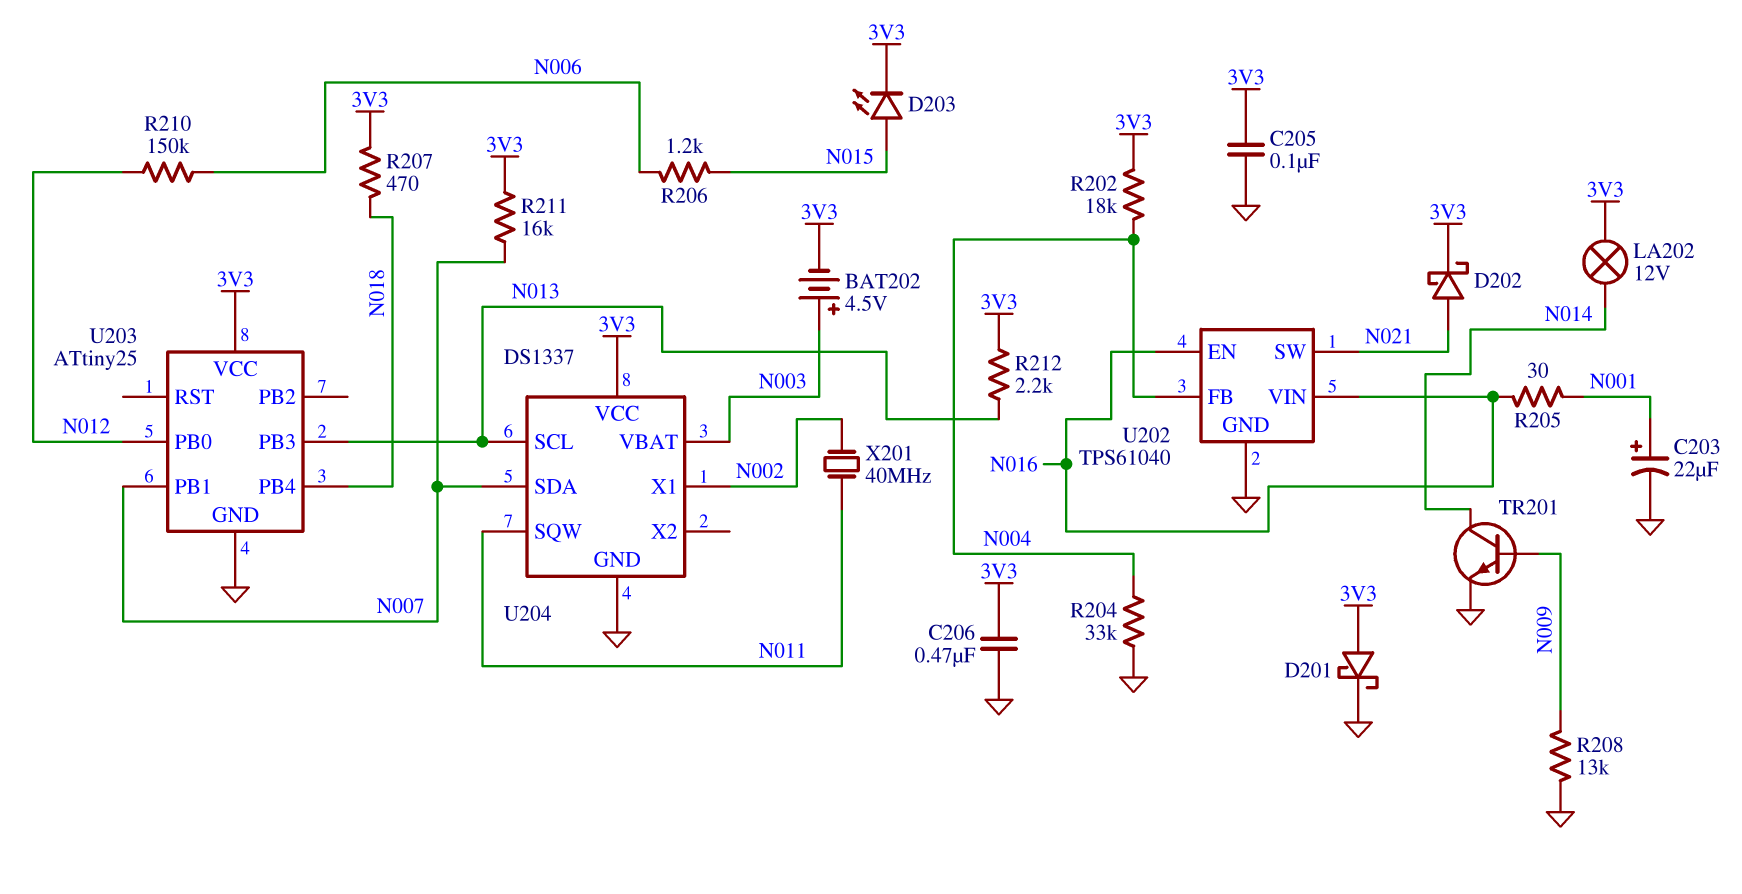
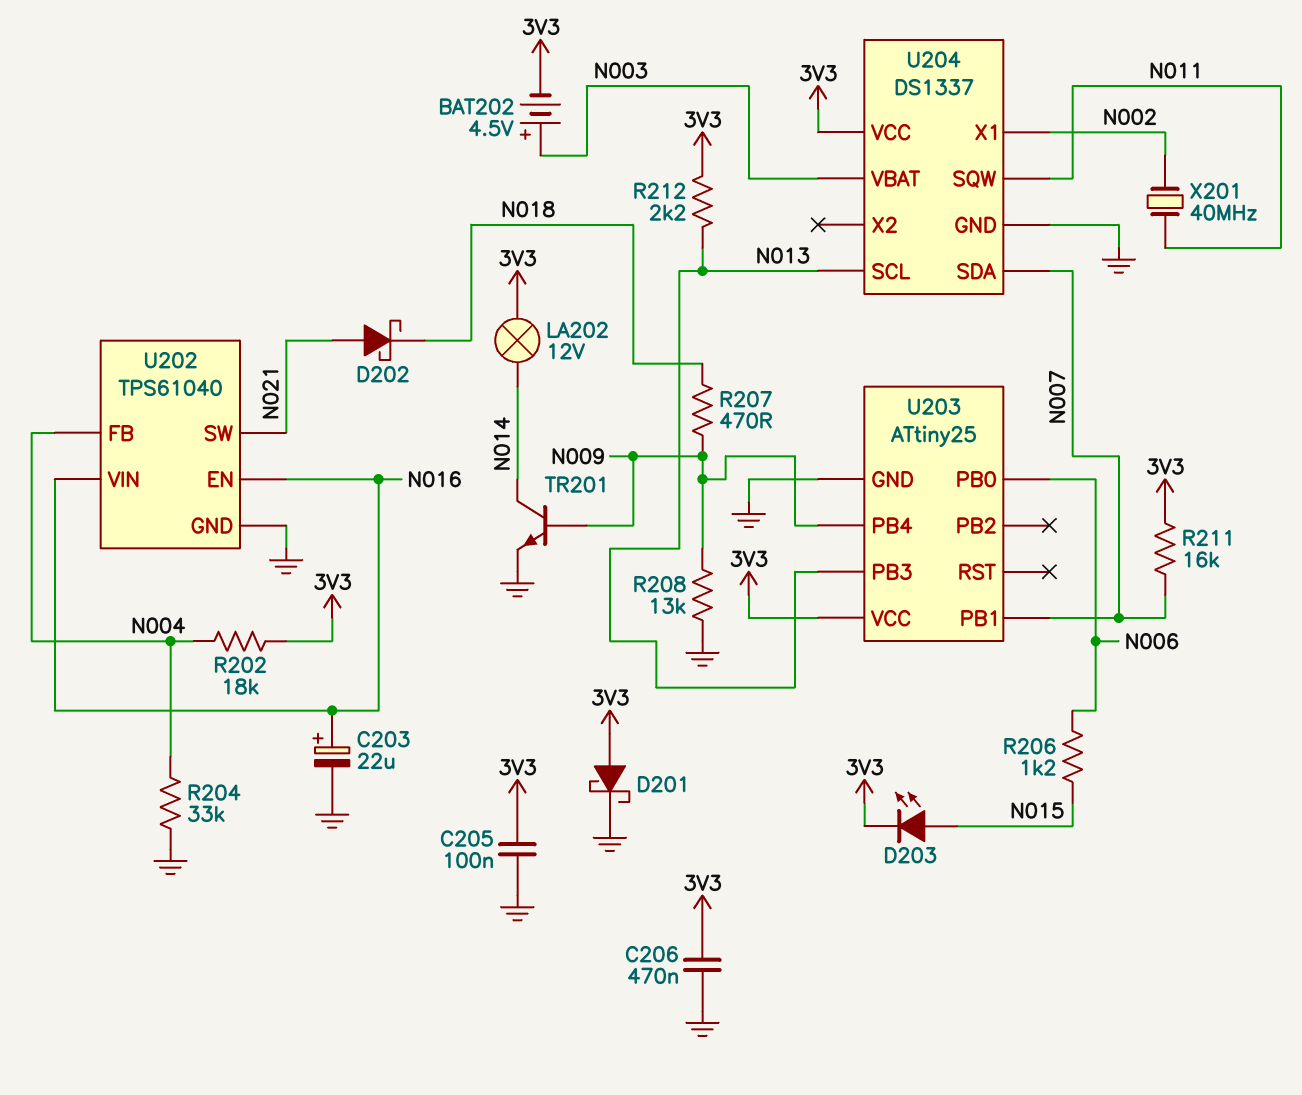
C203: 22uF (plus N001, minus GND) -> 22uF (plus N016, minus GND)
D202: schottky (A N021, K 3V3) -> schottky (A N021, K N018)
R205: 30 (N001, N016) -> none
R207: 470 (3V3, N018) -> 470 (N009, N018)
R210: 150k (N006, N012) -> none
U203 pin PB0: N012 -> N006
U203 pin PB4: N018 -> N009

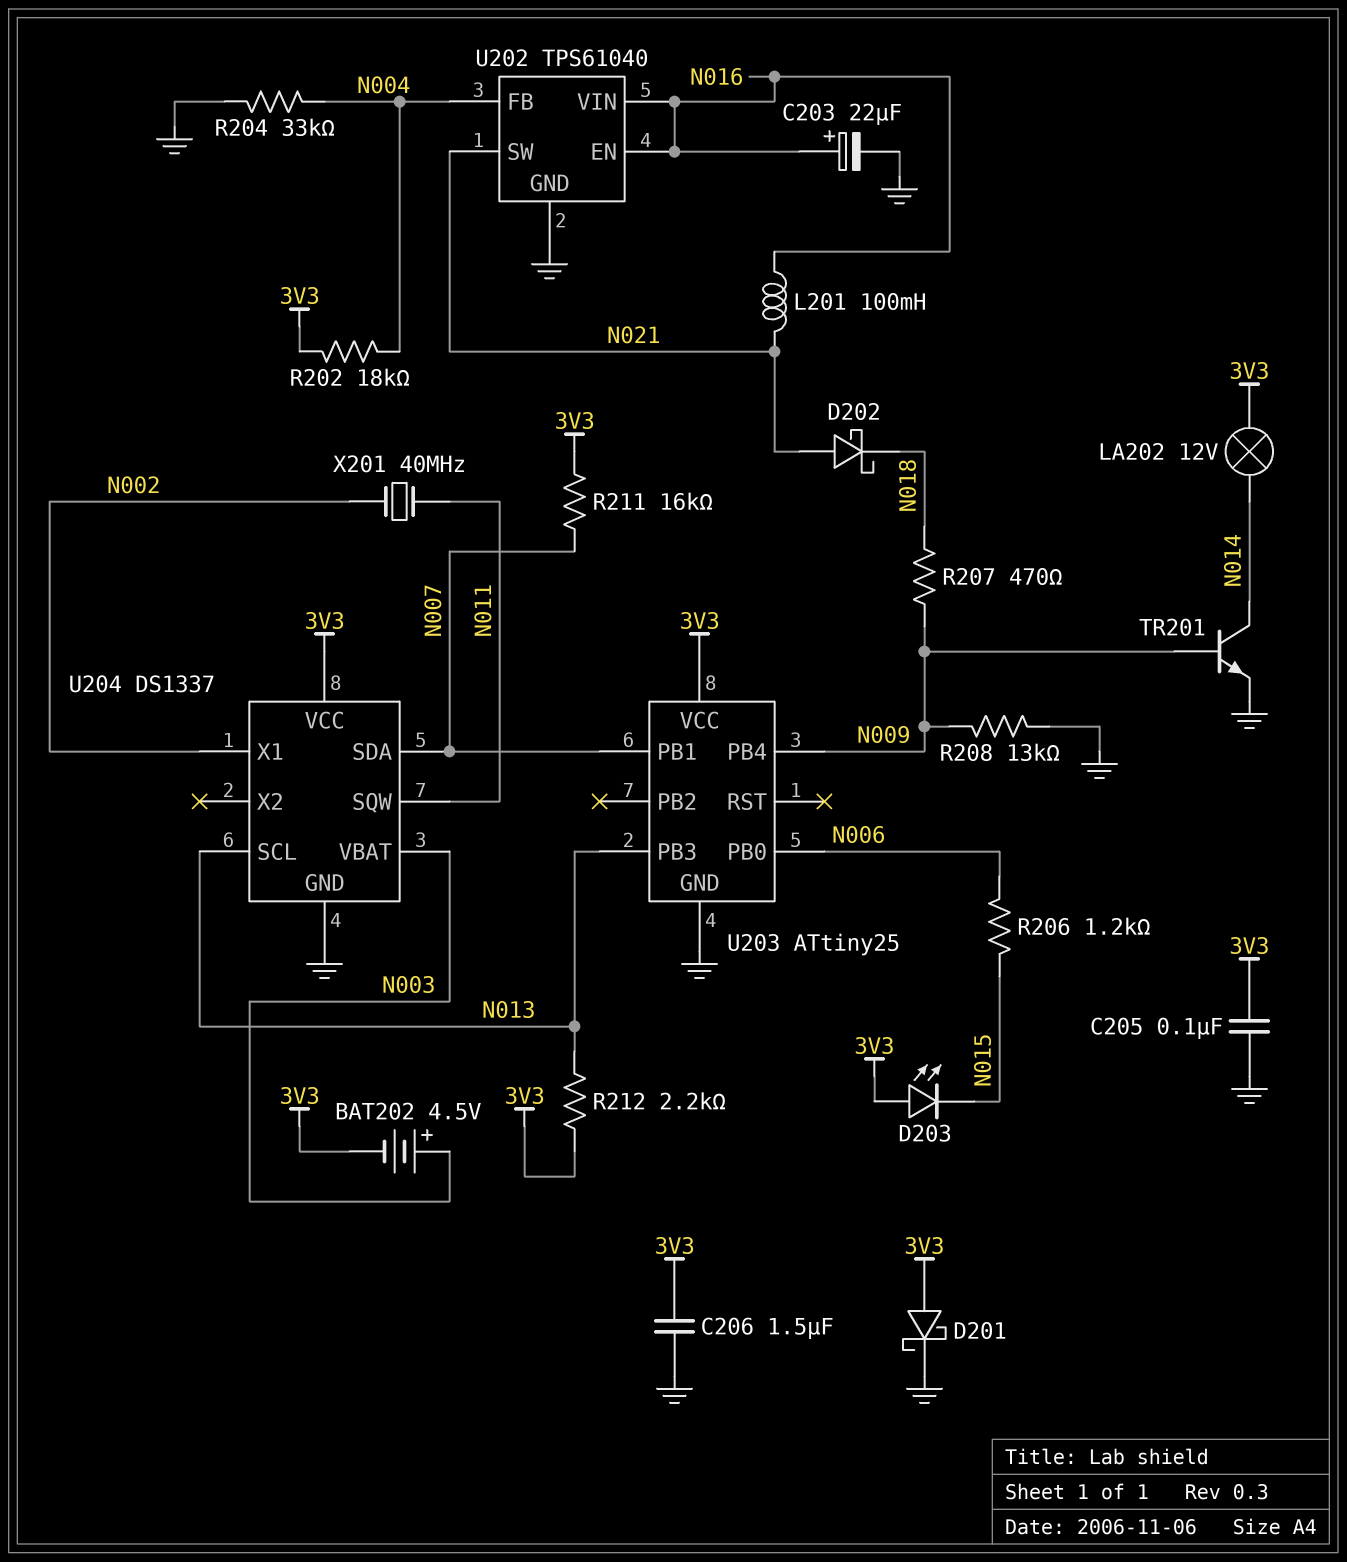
C206: 470nF (3V3, GND) -> 1.5uF (3V3, GND)
D203: LED (A N015, K 3V3) -> LED (A 3V3, K N015)
L201: none -> 100mH (N016, N021)

